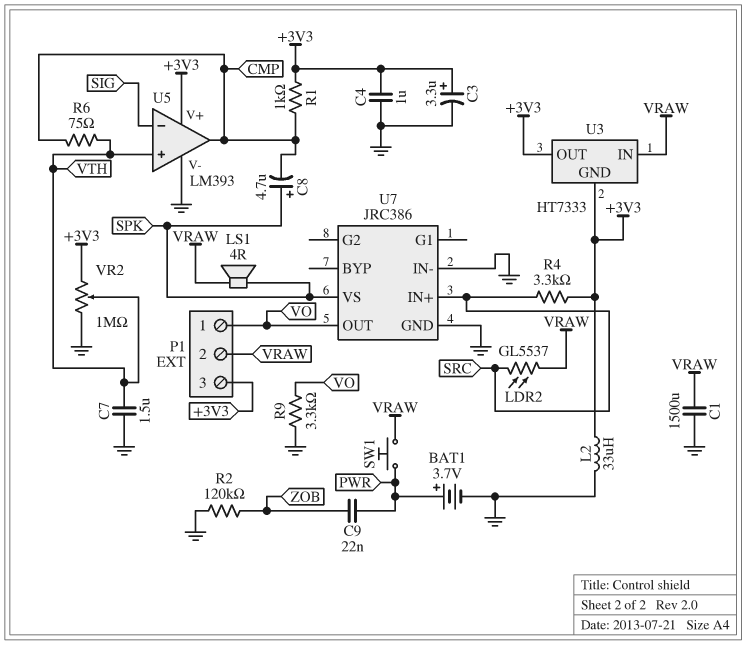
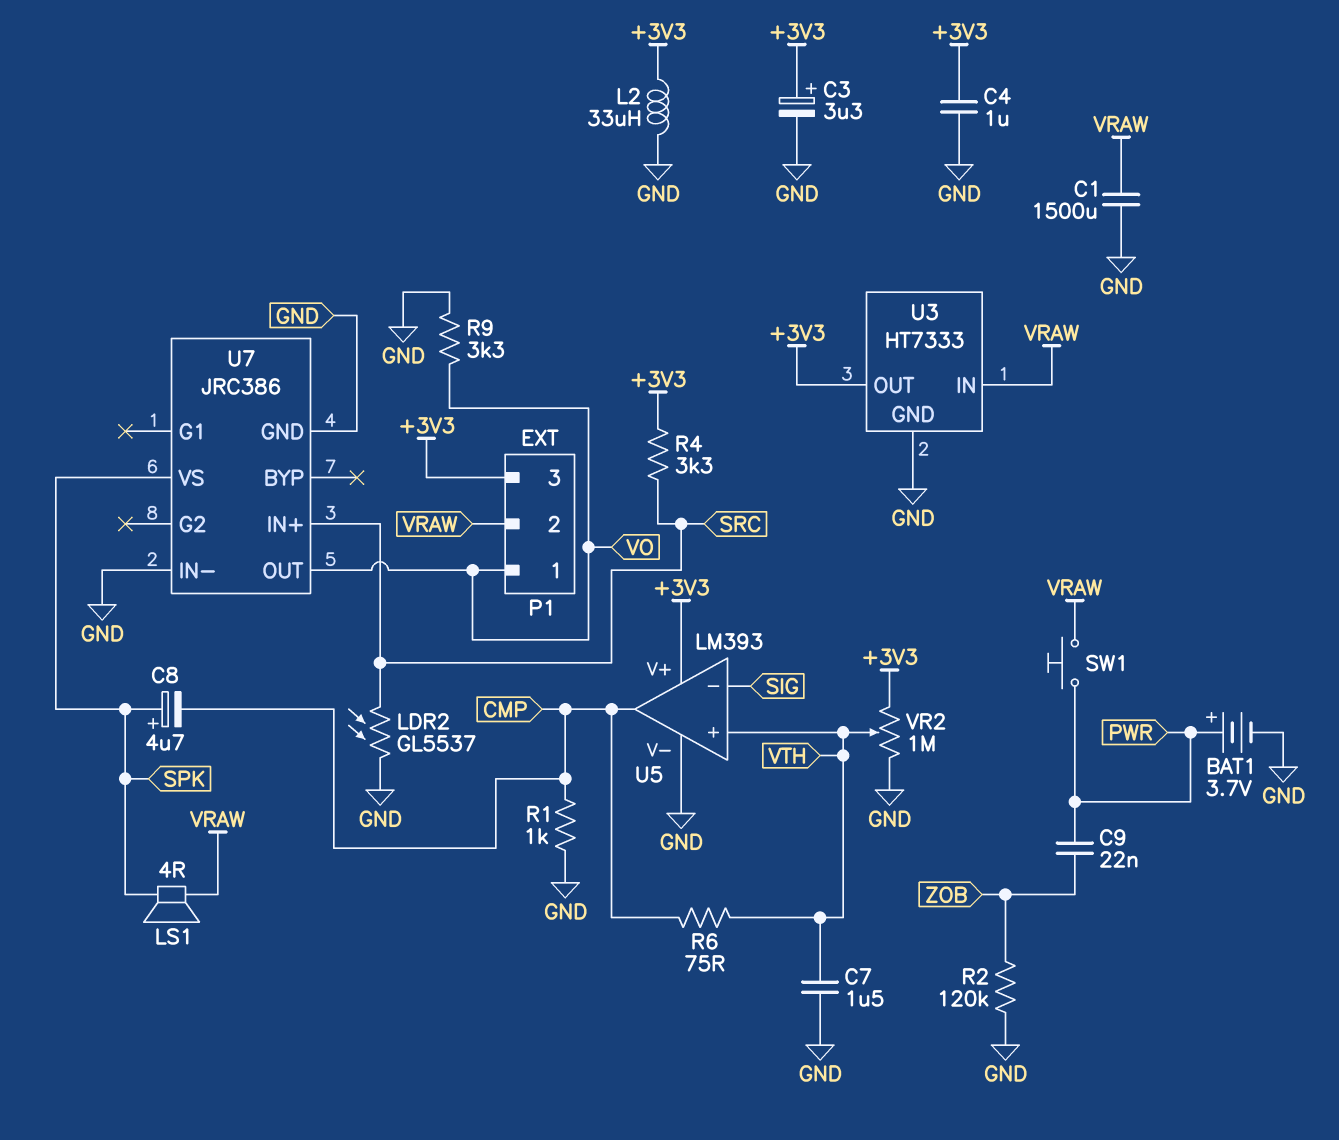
LDR2: GL5537 (SRC, VRAW) -> GL5537 (GND, SRC)
R1: 1k (+3V3, CMP) -> 1k (CMP, GND)
U3 pin GND: +3V3 -> GND

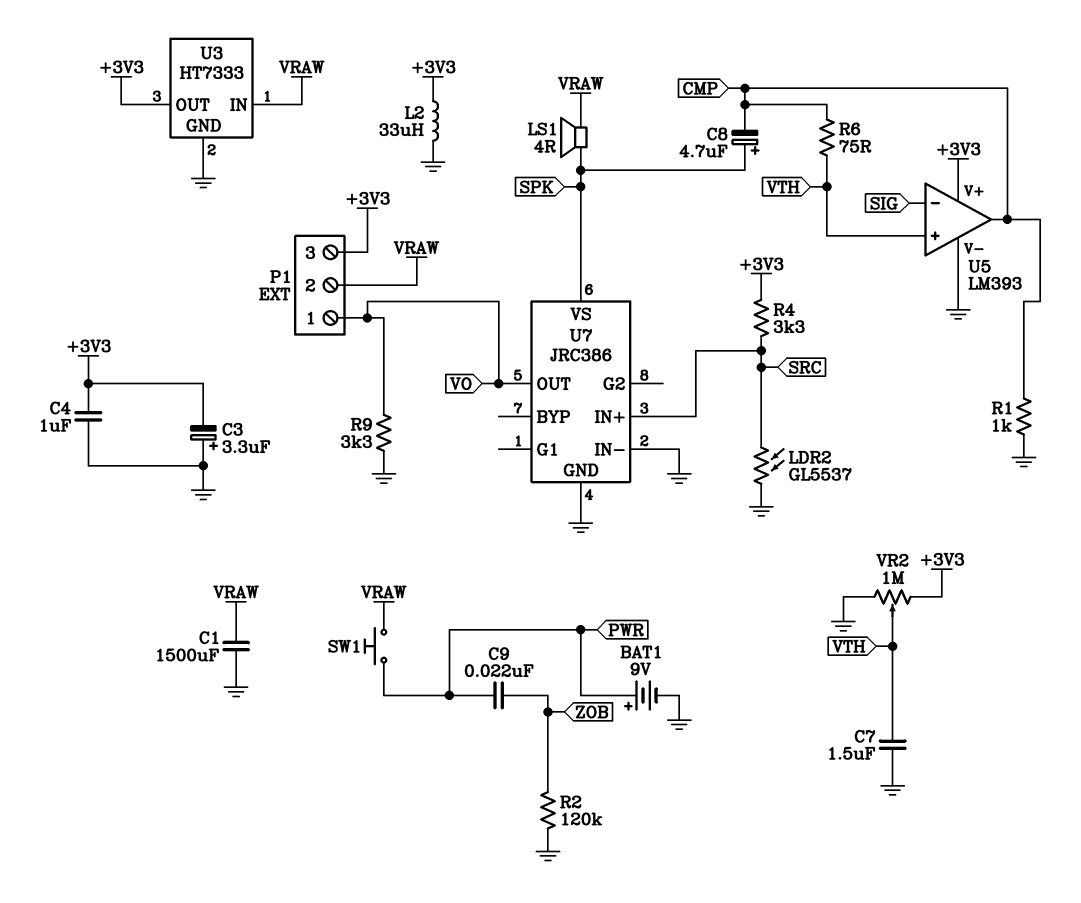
BAT1: 3.7V (plus PWR, minus GND) -> 9V (plus PWR, minus GND)
C3: 3.3uF (plus +3V3, minus GND) -> 3.3uF (plus GND, minus +3V3)

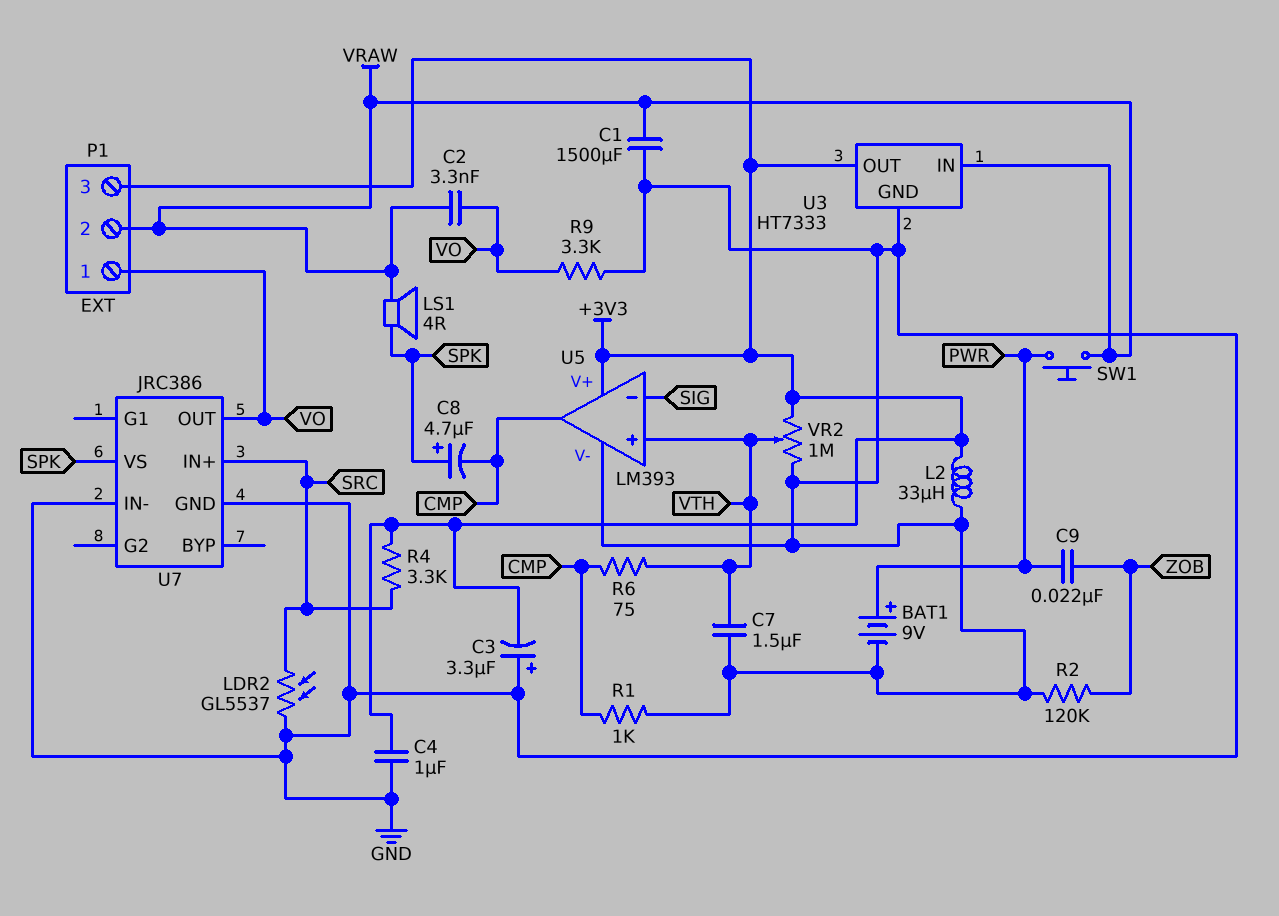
C2: none -> 3.3nF (VO, VRAW)

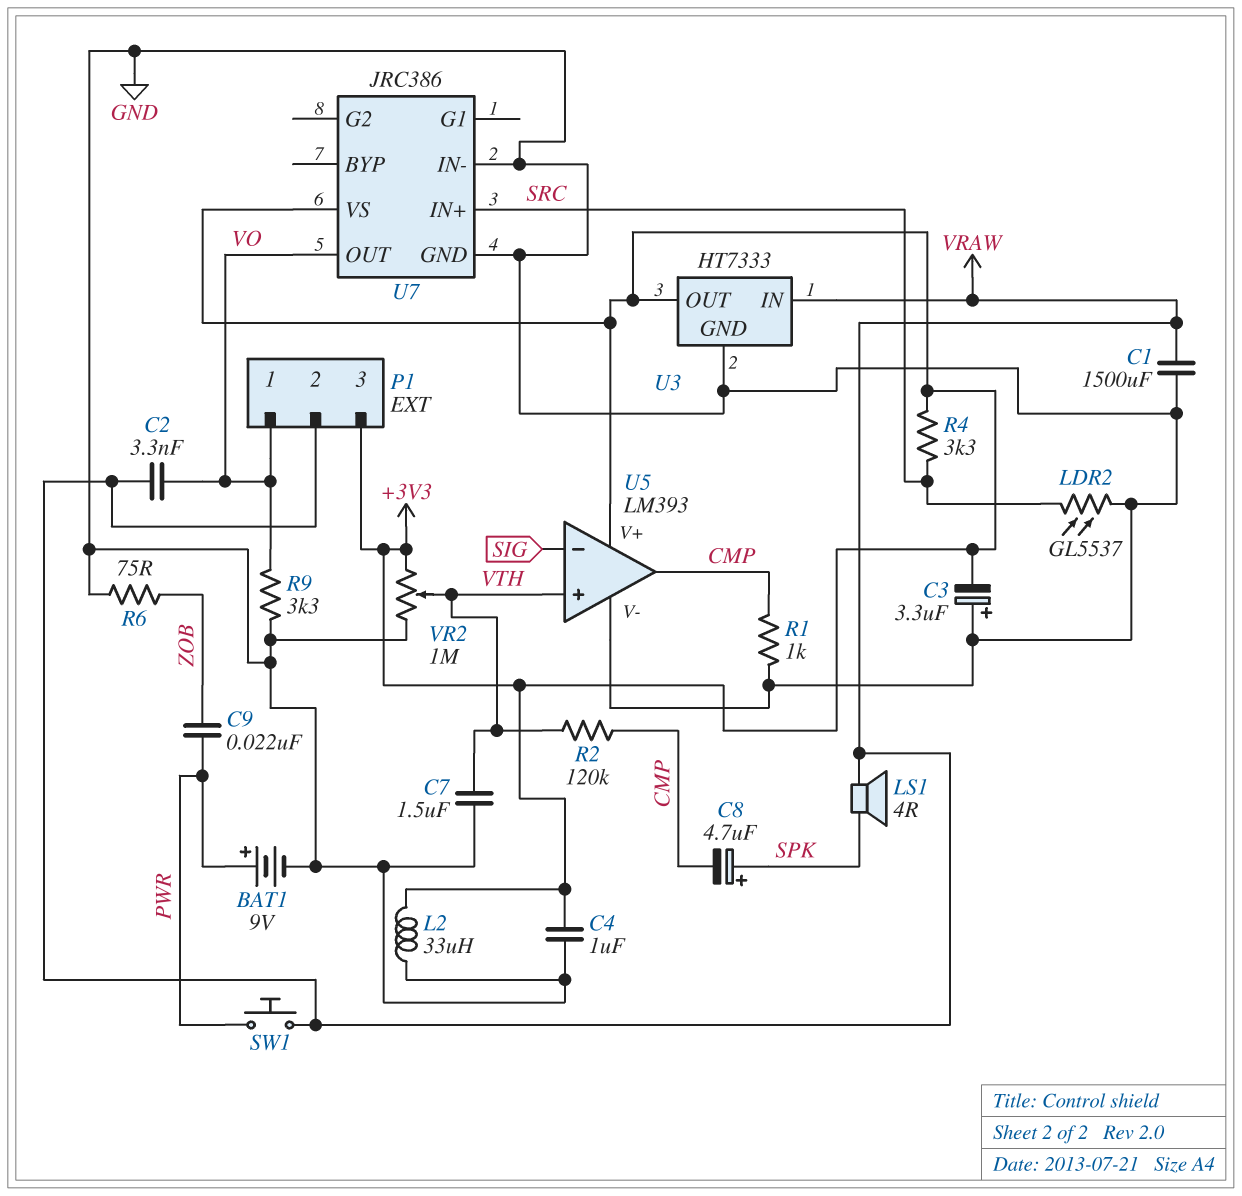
R2: 120k (GND, ZOB) -> 120k (CMP, VTH)
R6: 75 (CMP, VTH) -> 75 (GND, ZOB)
U7 pin VS: SPK -> +3V3

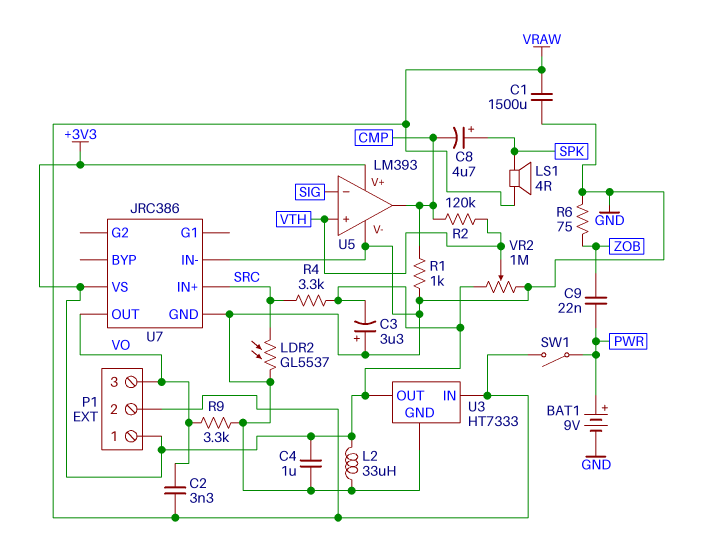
C7: 1.5uF (GND, VTH) -> none
P1 pin 1: VO -> +3V3
P1 pin 3: +3V3 -> VO
SW1: button (PWR, VRAW) -> switch (PWR, VRAW)

